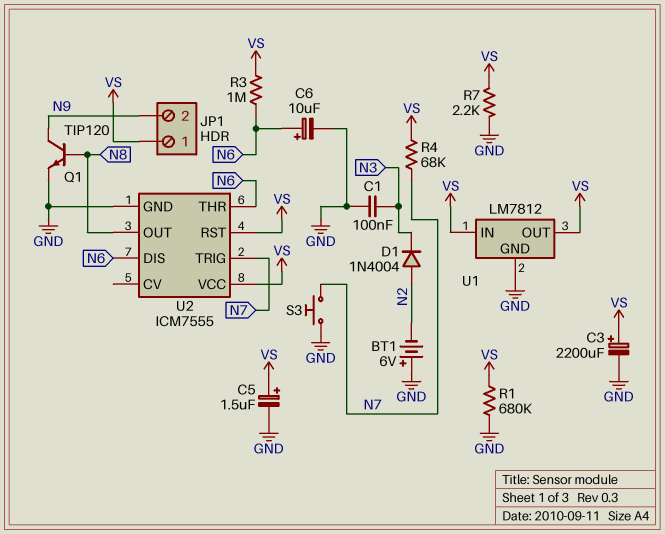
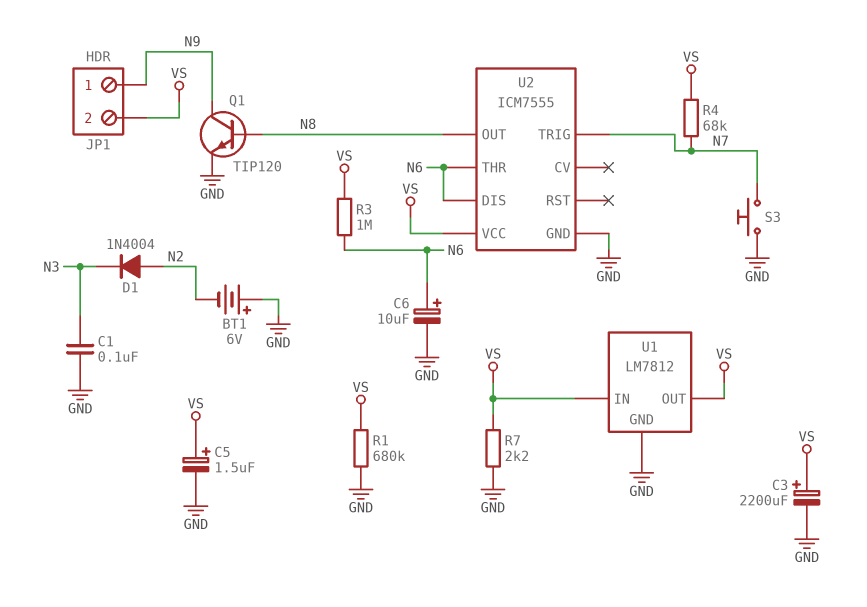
JP1 pin 1: VS -> N9
JP1 pin 2: N9 -> VS
U2 pin RST: VS -> none

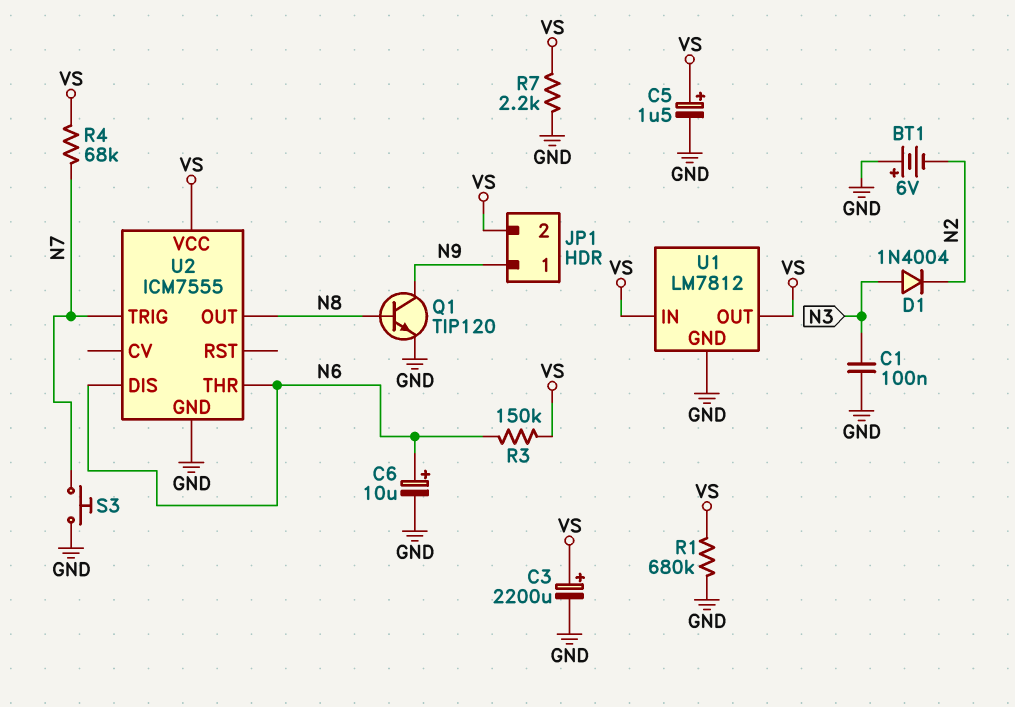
D1: diode 1N4004 (A N2, K N3) -> diode 1N4004 (A N3, K N2)
R3: 1M (N6, VS) -> 150k (N6, VS)

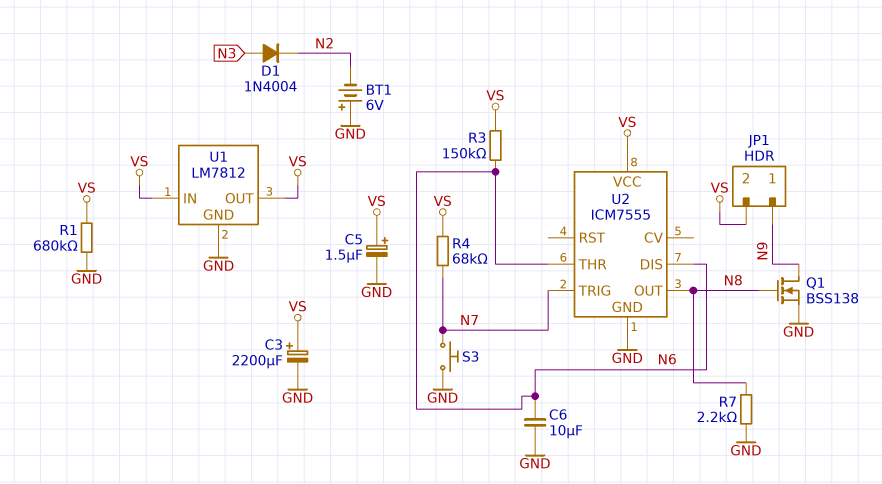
C1: 100nF (GND, N3) -> none
C6: 10uF (plus N6, minus GND) -> 10uF (GND, N6)
Q1: NPN TIP120 (B N8, C N9, E GND) -> NMOS BSS138 (G N8, D N9, S GND)
R7: 2.2k (GND, VS) -> 2.2k (GND, N8)

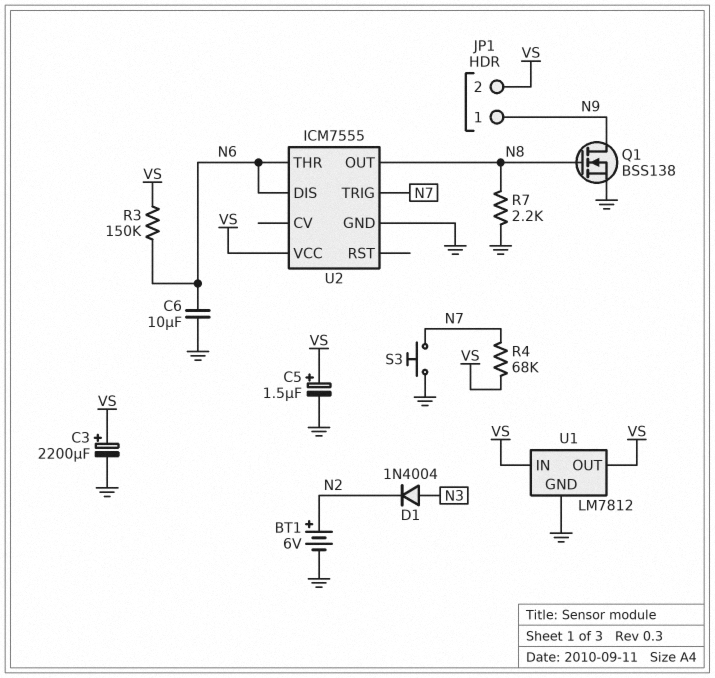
BT1: 6V (plus GND, minus N2) -> 6V (plus N2, minus GND)
R1: 680k (GND, VS) -> none

